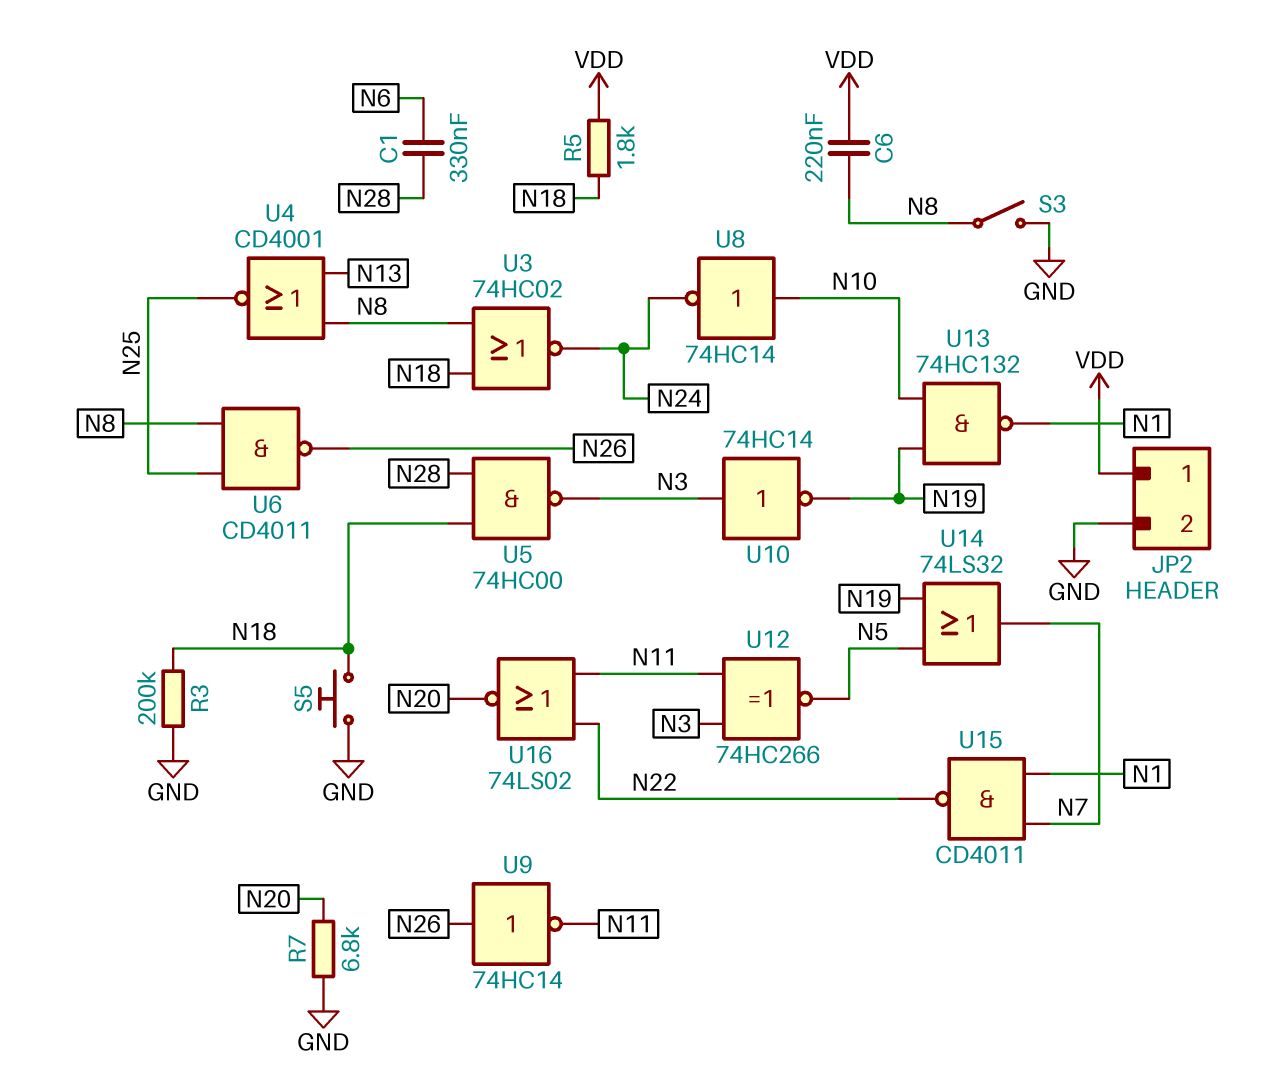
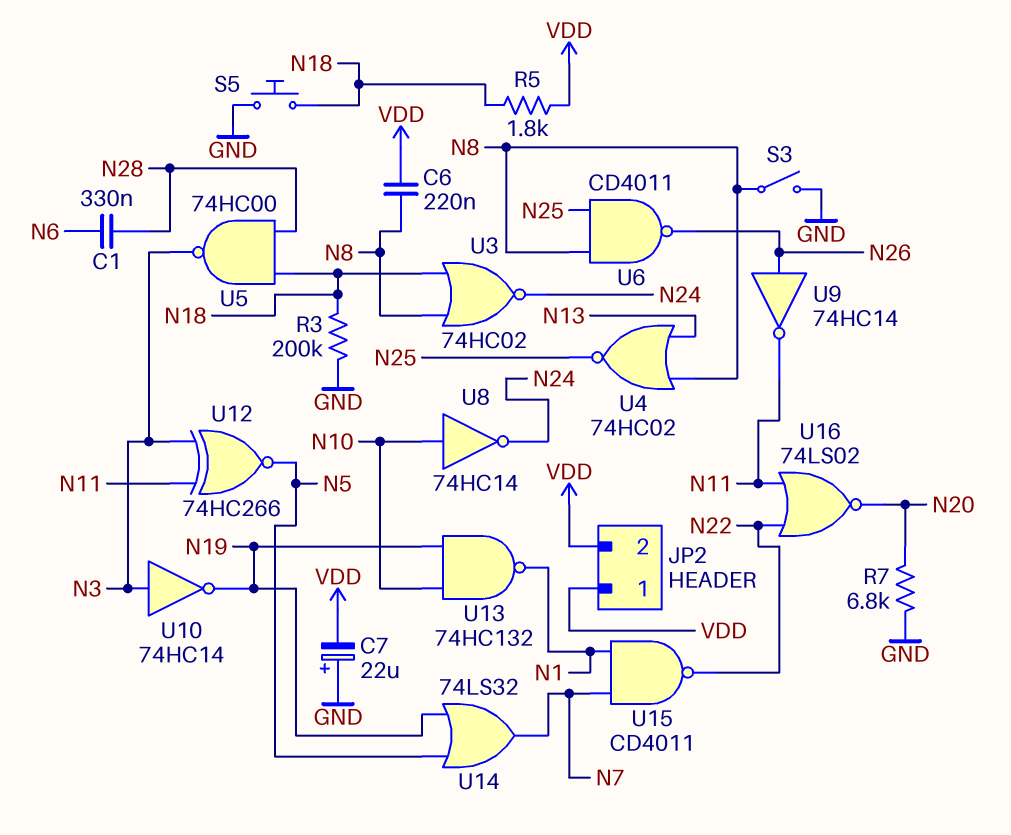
C7: none -> 22uF (plus GND, minus VDD)
JP2 pin 2: GND -> VDD
U4: NOR CD4001 (in N8, in N13, out N25) -> NOR 74HC02 (in N8, in N13, out N25)

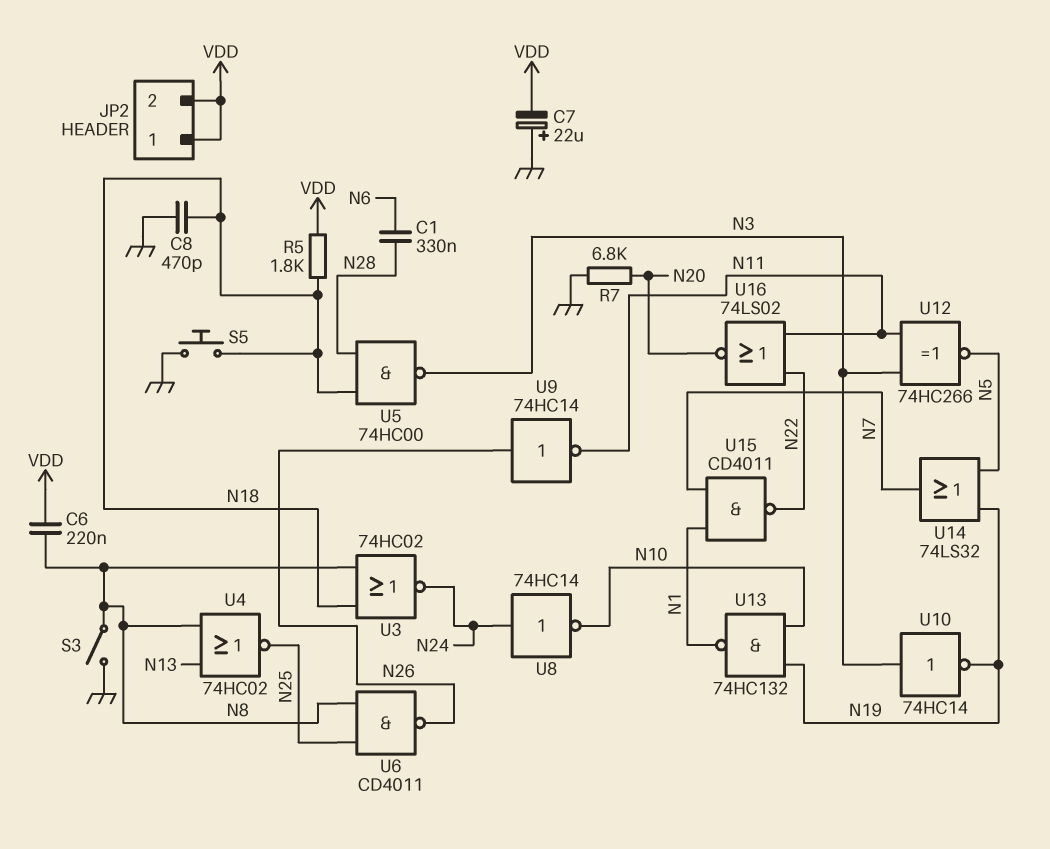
C8: none -> 470pF (GND, N18)
R3: 200k (GND, N18) -> none
U8: NOT 74HC14 (in N10, out N24) -> NOT 74HC14 (in N24, out N10)

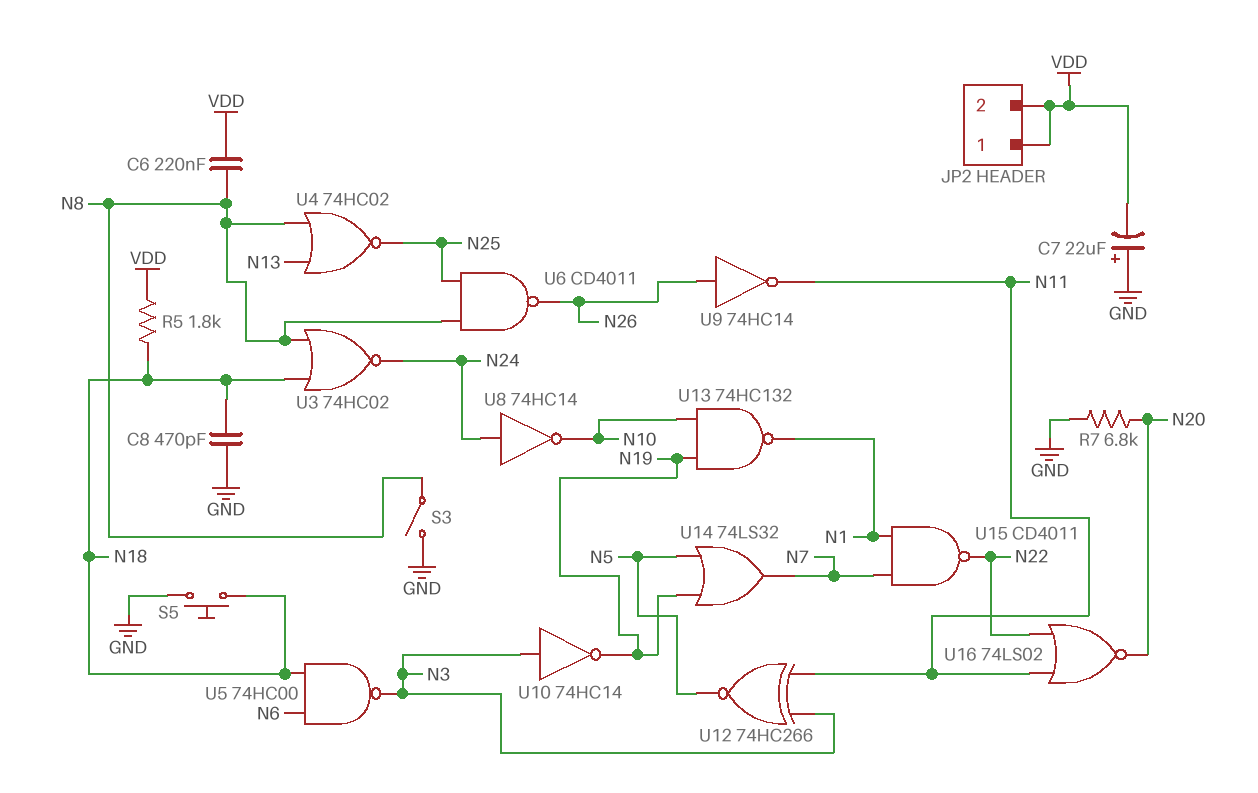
C1: 330nF (N6, N28) -> none
U5: NAND 74HC00 (in N18, in N28, out N3) -> NAND 74HC00 (in N6, in N18, out N3)

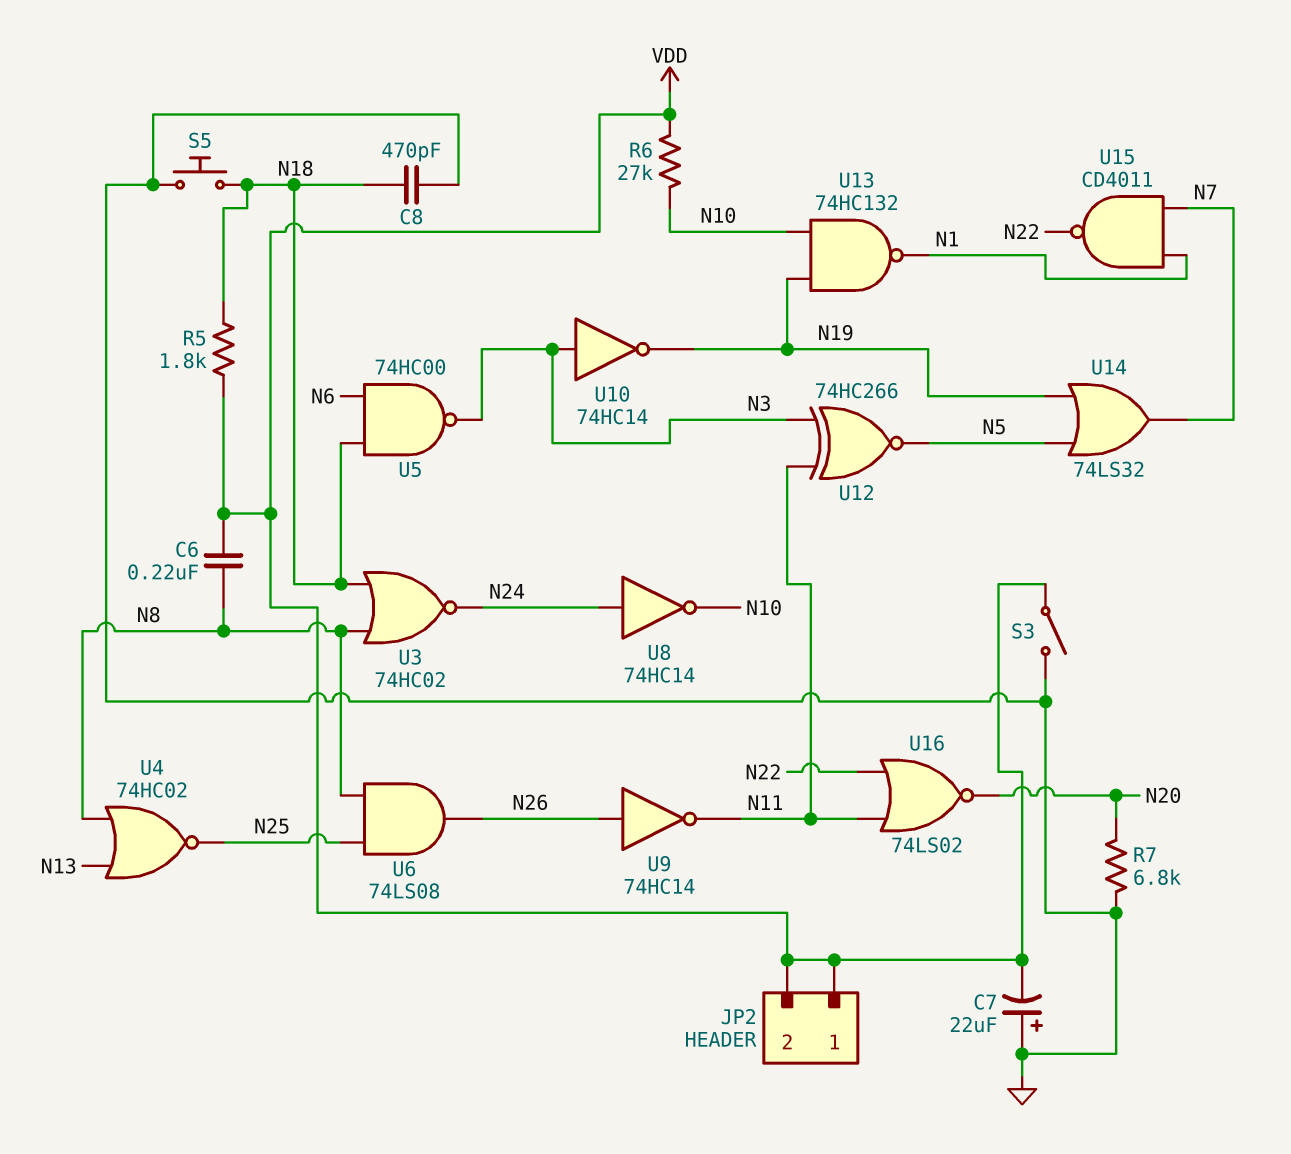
R6: none -> 27k (N10, VDD)
S3: switch (GND, N8) -> switch (GND, VDD)
U6: NAND CD4011 (in N8, in N25, out N26) -> AND 74LS08 (in N8, in N25, out N26)

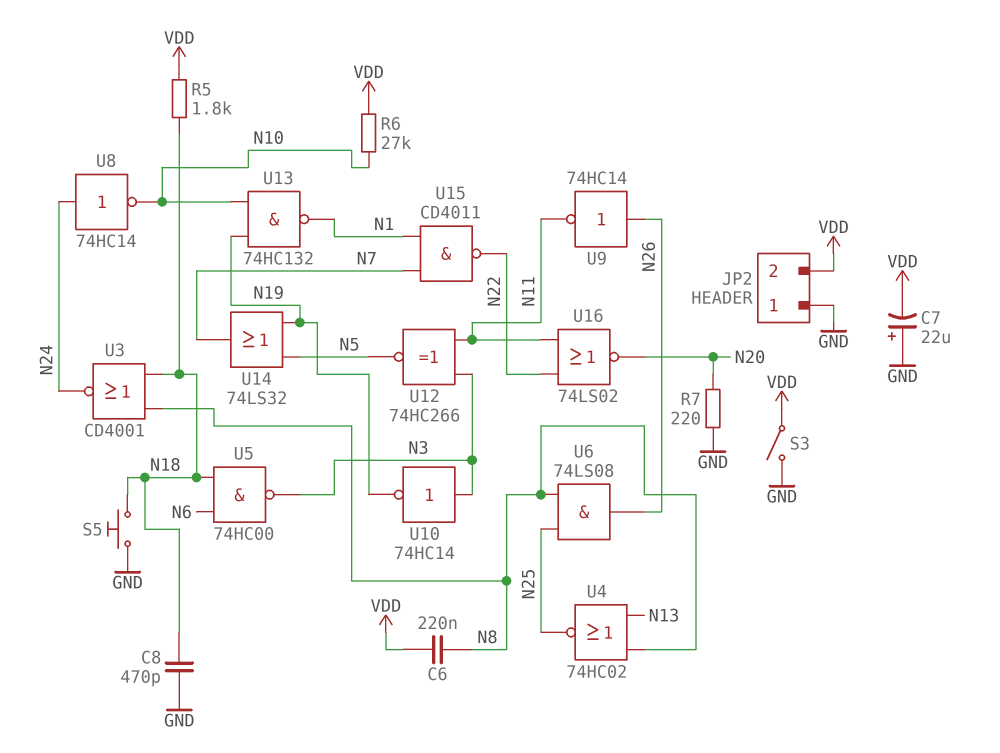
JP2 pin 1: VDD -> GND
R7: 6.8k (GND, N20) -> 220 (GND, N20)
U3: NOR 74HC02 (in N8, in N18, out N24) -> NOR CD4001 (in N8, in N18, out N24)

